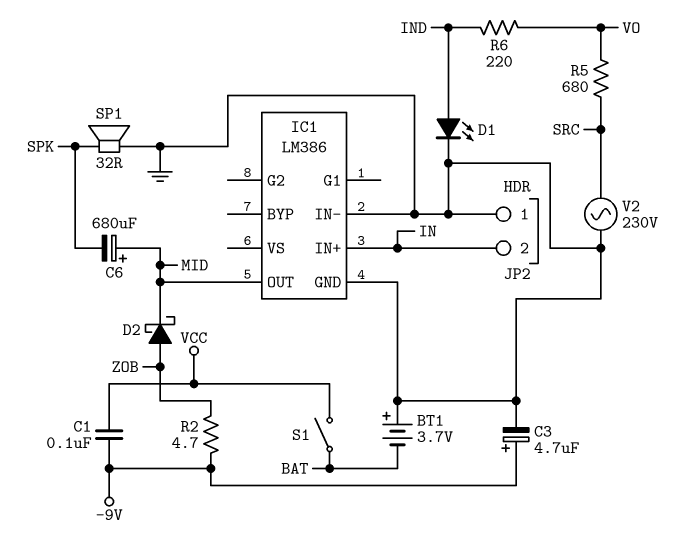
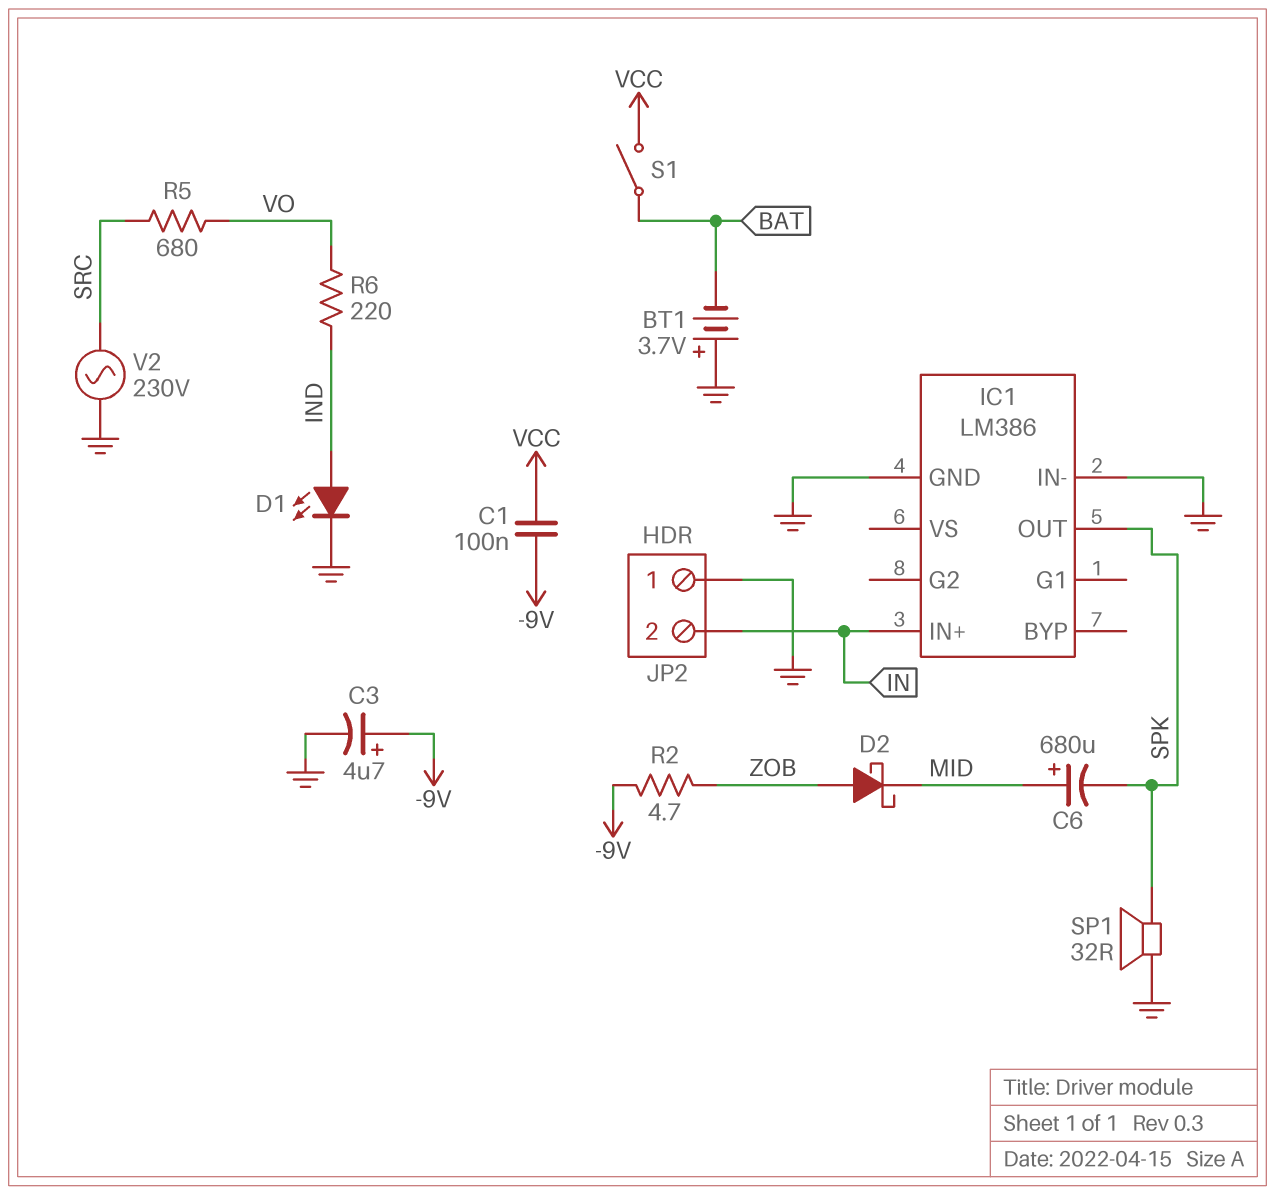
IC1 pin OUT: MID -> SPK

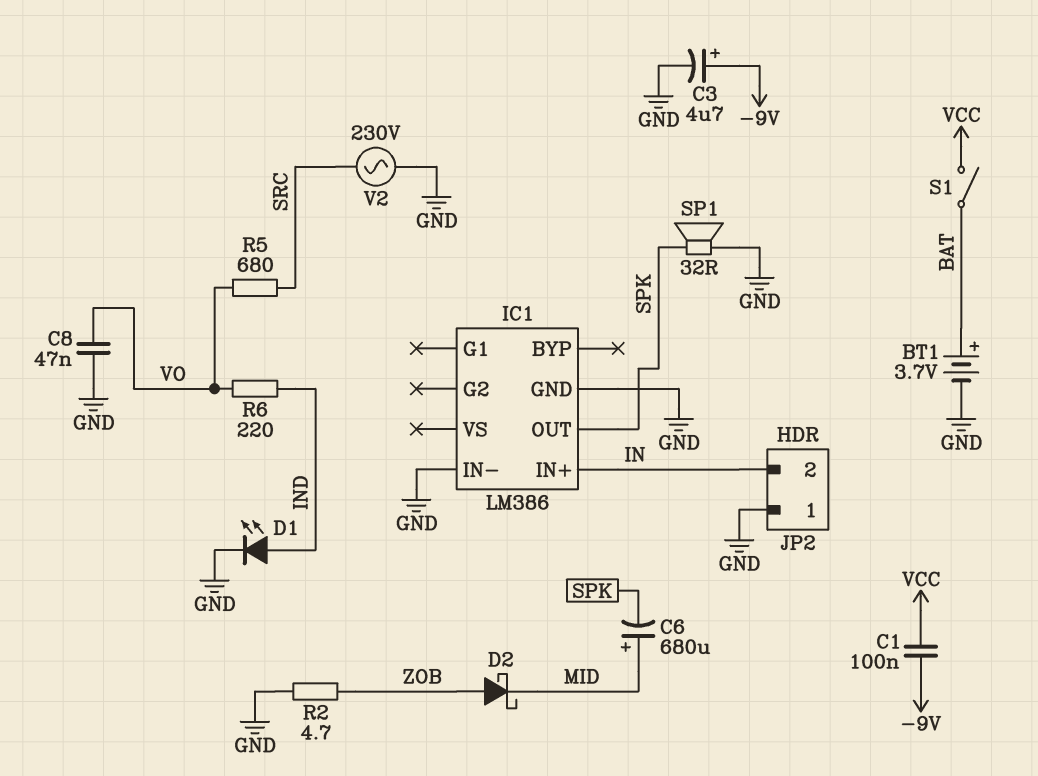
BT1: 3.7V (plus GND, minus BAT) -> 3.7V (plus BAT, minus GND)
C8: none -> 47nF (GND, VO)
R2: 4.7 (-9V, ZOB) -> 4.7 (GND, ZOB)

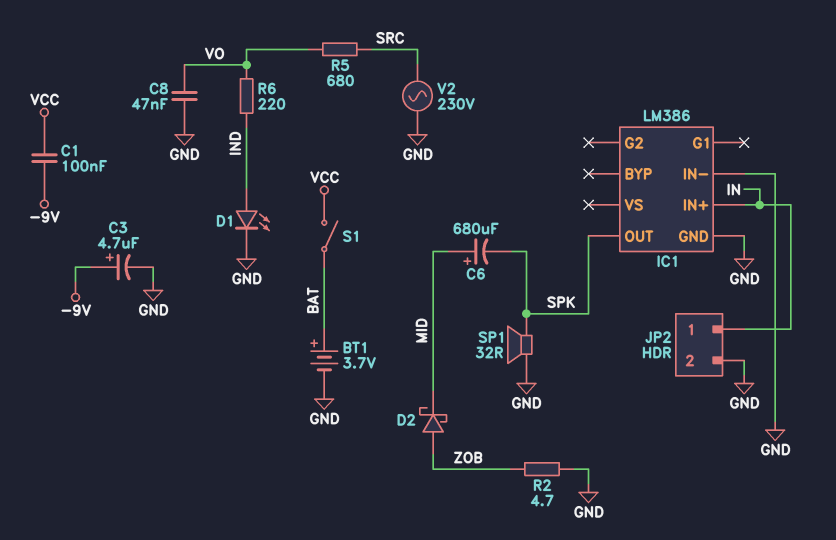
JP2 pin 1: GND -> IN
JP2 pin 2: IN -> GND

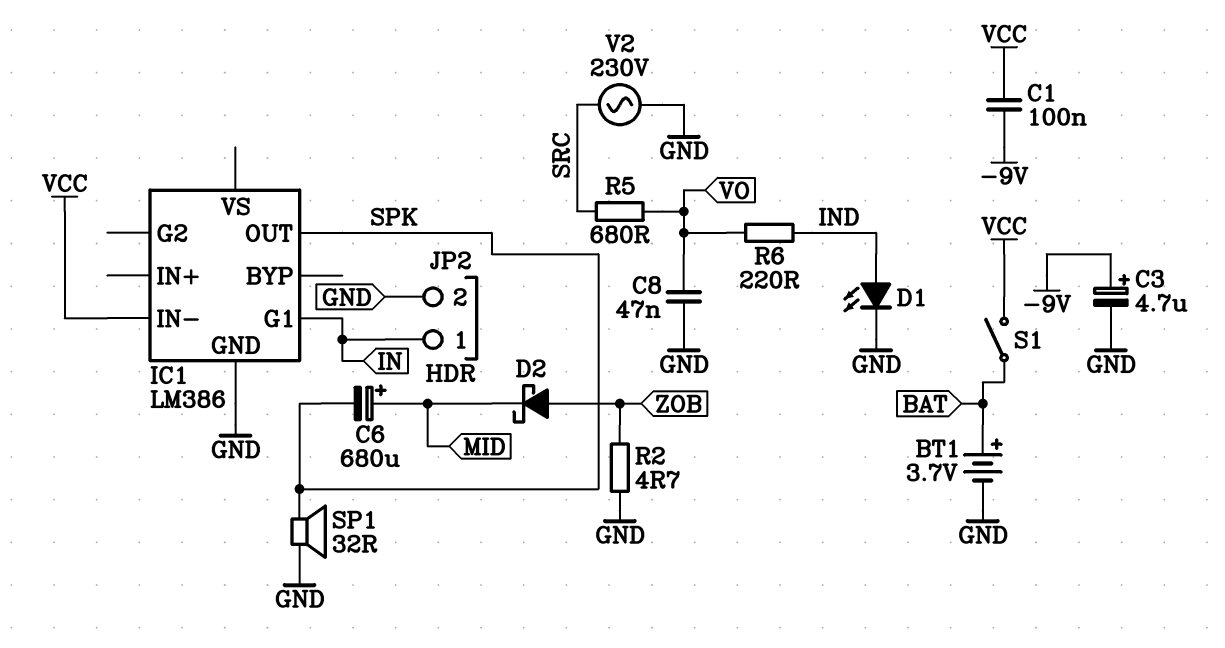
IC1 pin G1: none -> IN
IC1 pin IN+: IN -> none
IC1 pin IN-: GND -> VCC

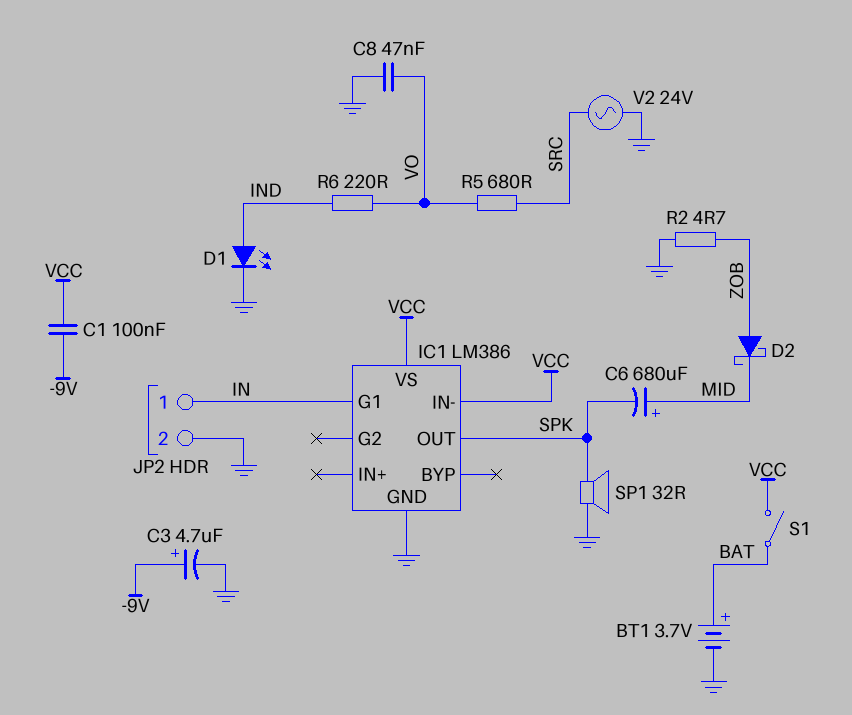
IC1 pin VS: none -> VCC
V2: AC 230V (GND, SRC) -> AC 24V (GND, SRC)

